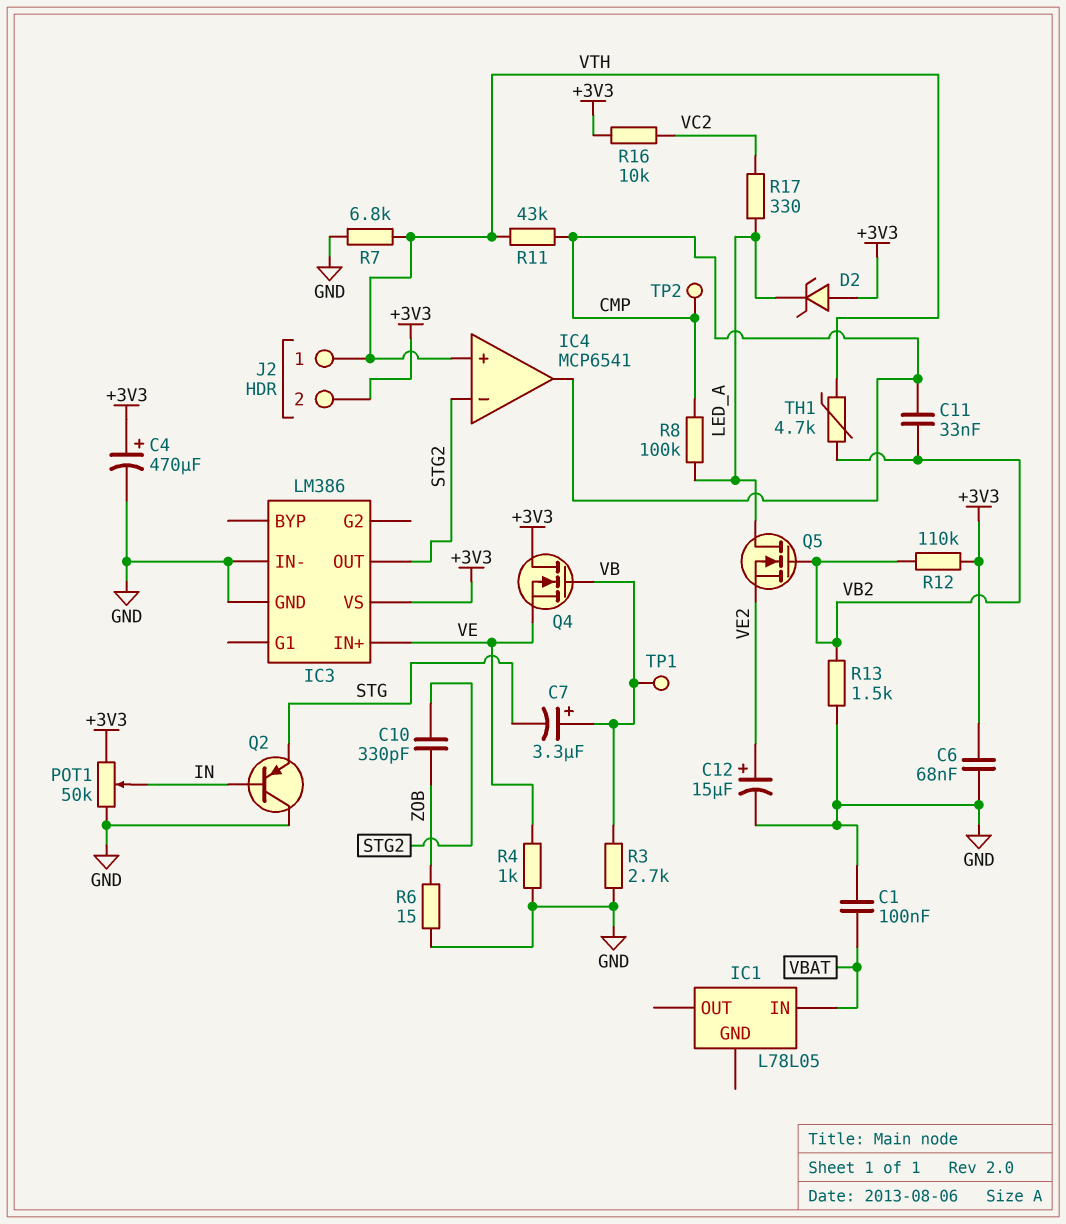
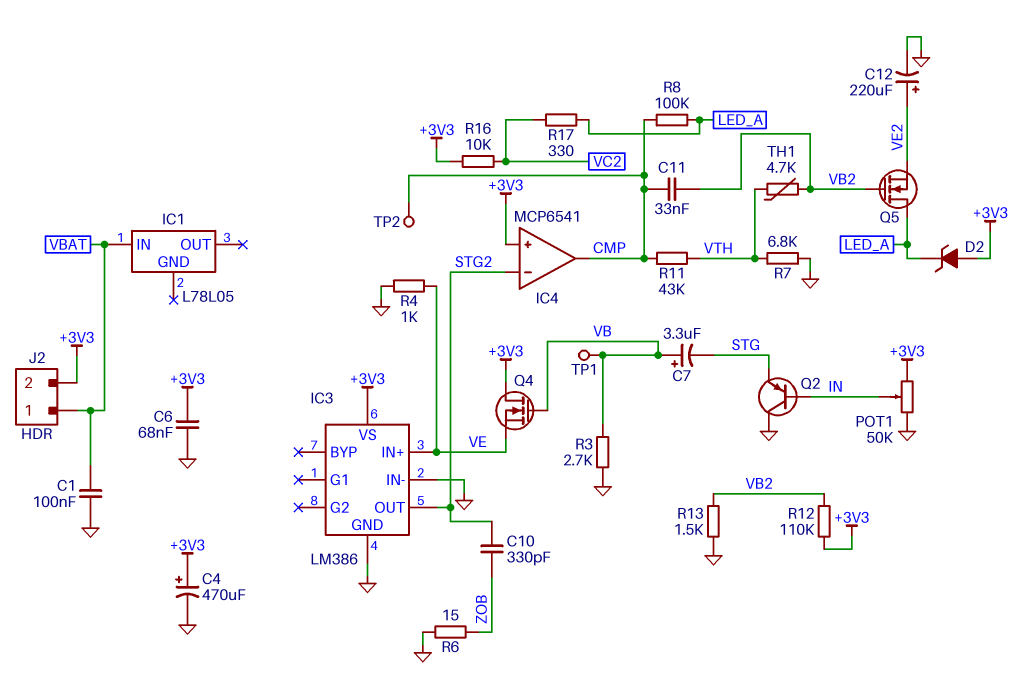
C12: 15uF (plus VE2, minus GND) -> 220uF (plus VE2, minus GND)
IC4 pin in+: VTH -> +3V3
J2 pin 1: VTH -> VBAT

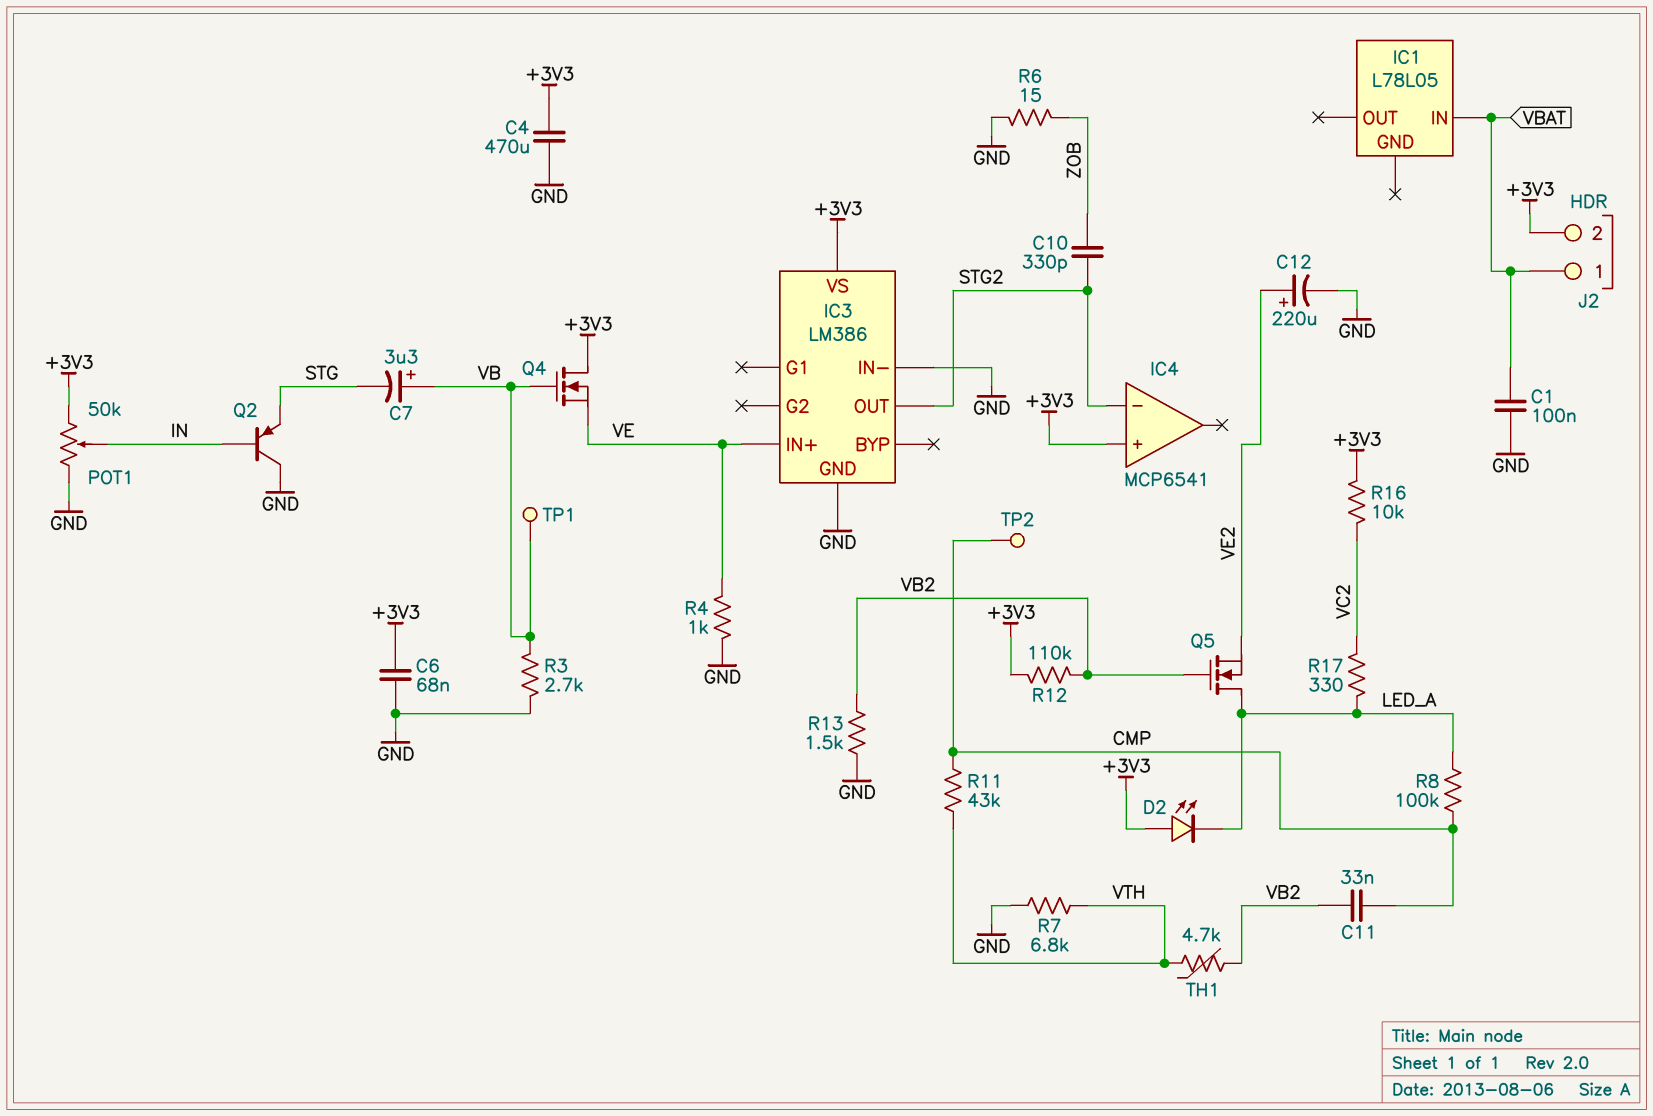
C4: 470uF (plus +3V3, minus GND) -> 470uF (+3V3, GND)
D2: zener (A +3V3, K LED_A) -> LED (A +3V3, K LED_A)
IC4 pin out: CMP -> none

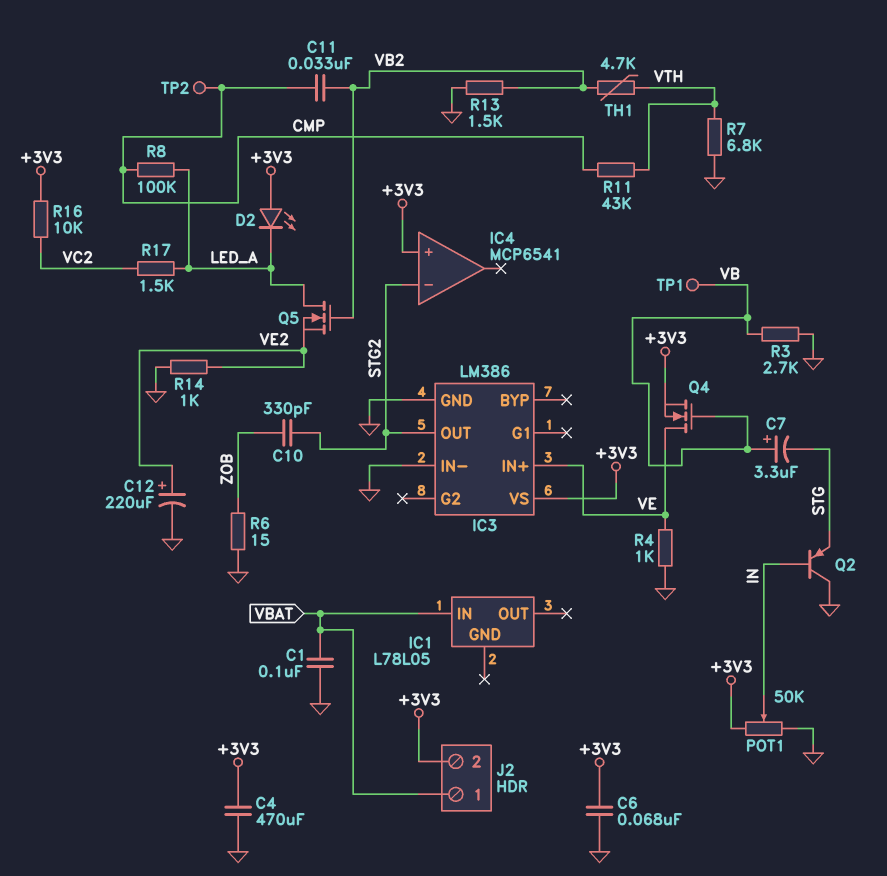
Q4: NMOS (G VB, D +3V3, S VE) -> NMOS (G VB, D VE, S +3V3)
R12: 110k (+3V3, VB2) -> none
R14: none -> 1k (GND, VE2)
R17: 330 (LED_A, VC2) -> 1.5k (LED_A, VC2)

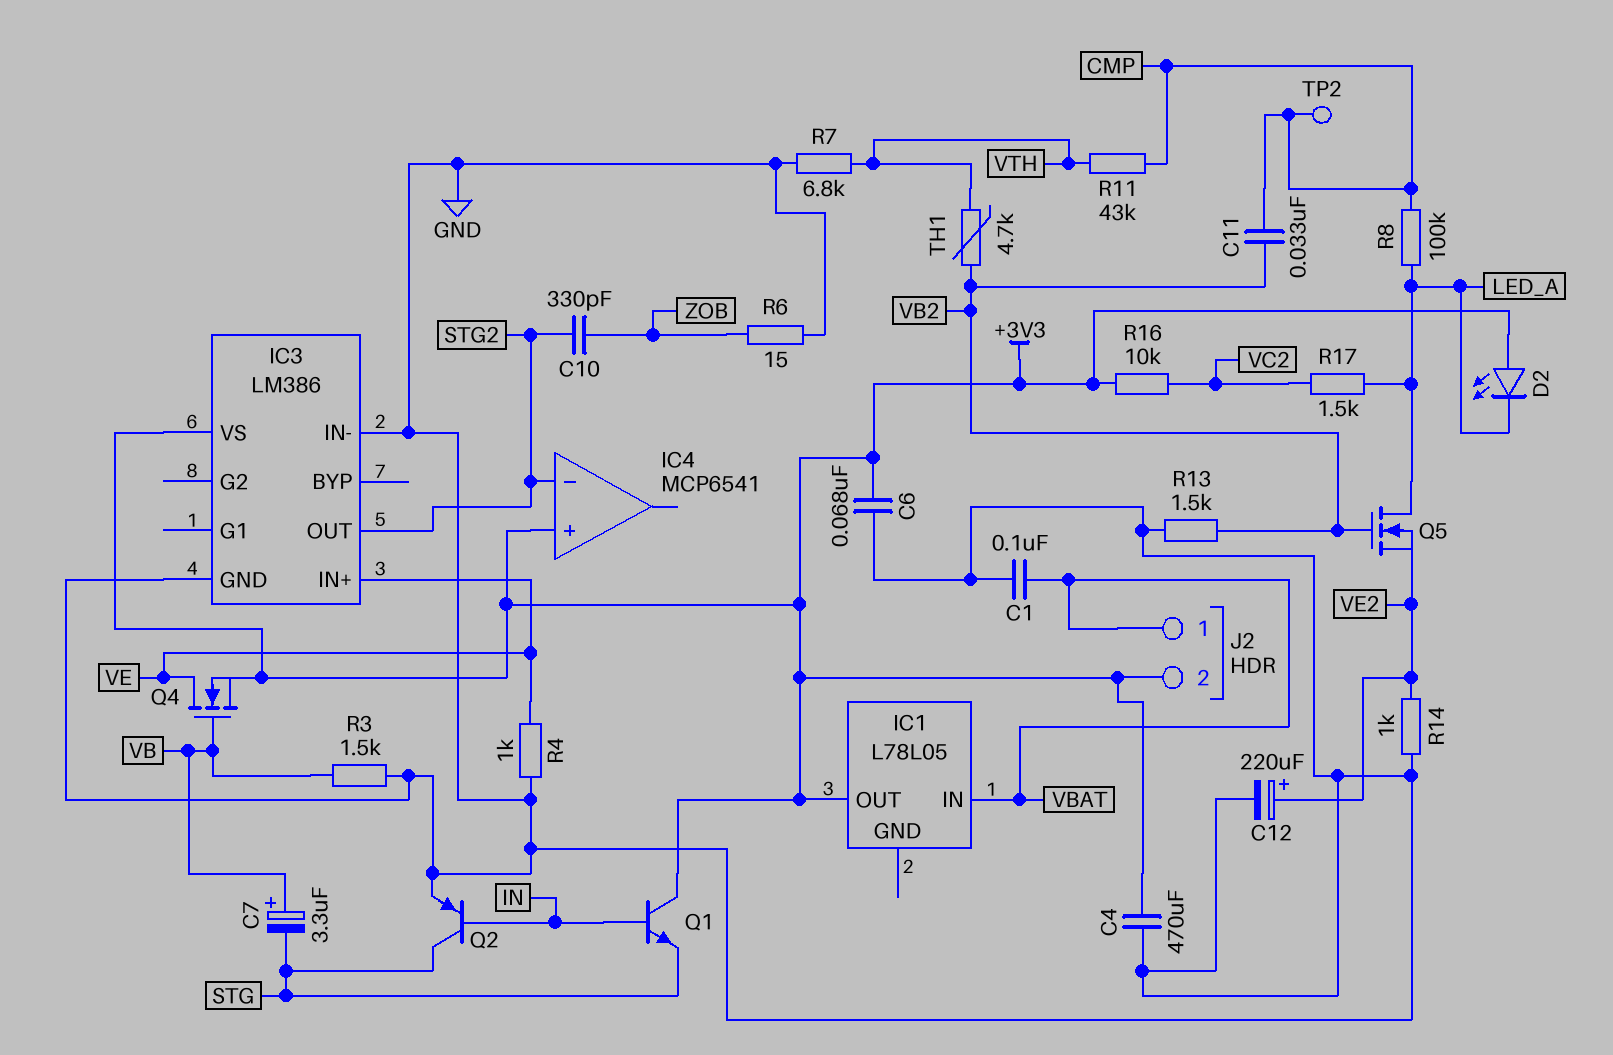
IC1 pin OUT: none -> +3V3
POT1: 50k (+3V3, GND, wiper IN) -> none
Q1: none -> NPN (B IN, C +3V3, E STG)
Q2: PNP (B IN, C GND, E STG) -> PNP (B IN, C STG, E GND)
R3: 2.7k (GND, VB) -> 1.5k (GND, VB)
TP1: test point (VB) -> none

